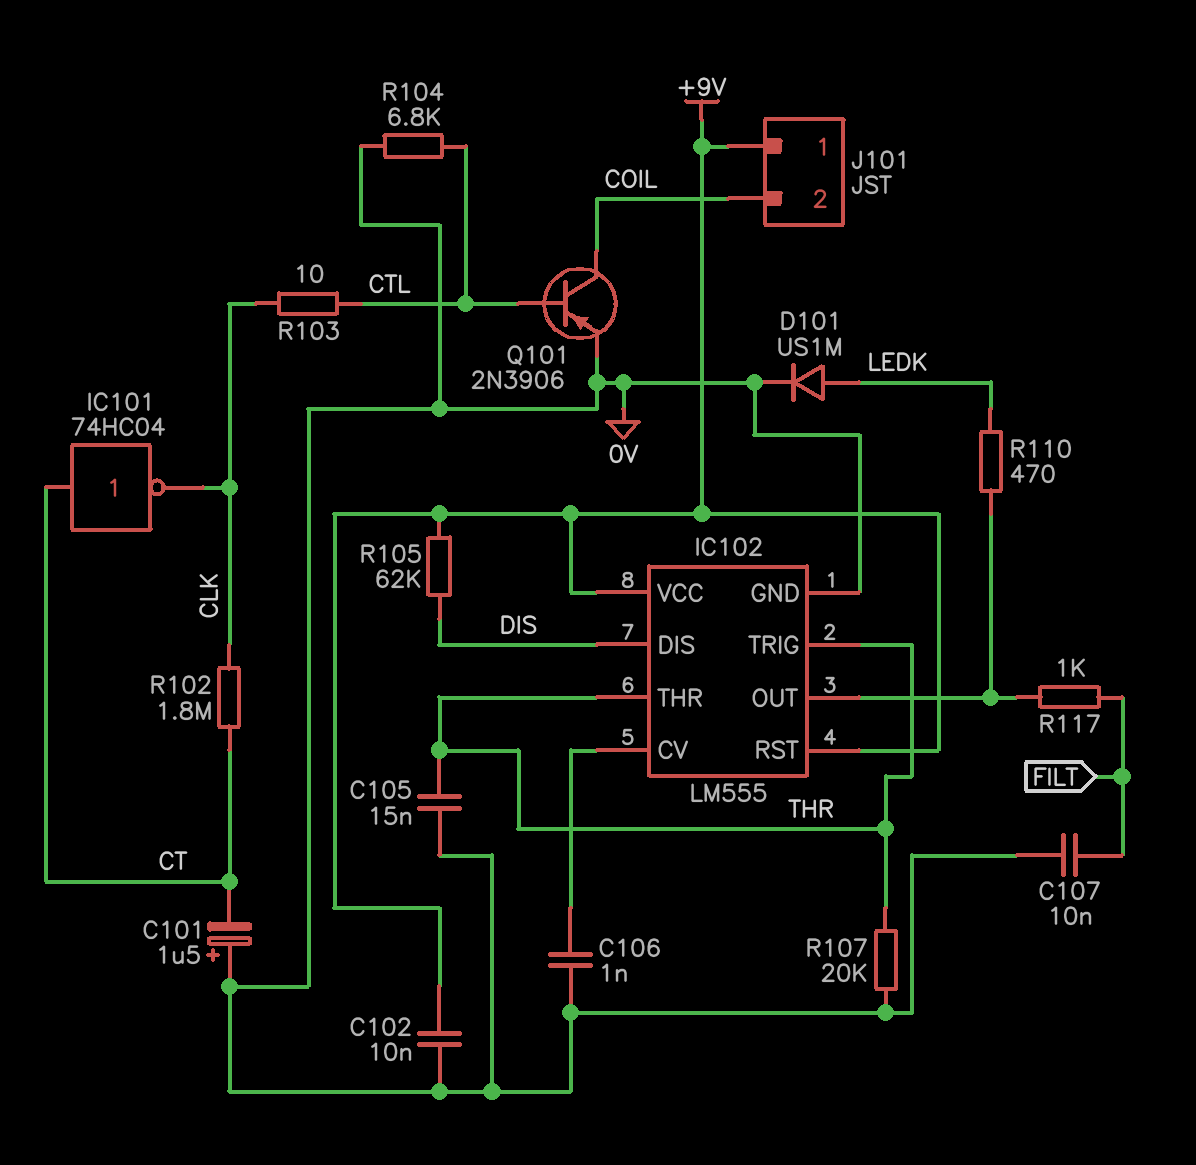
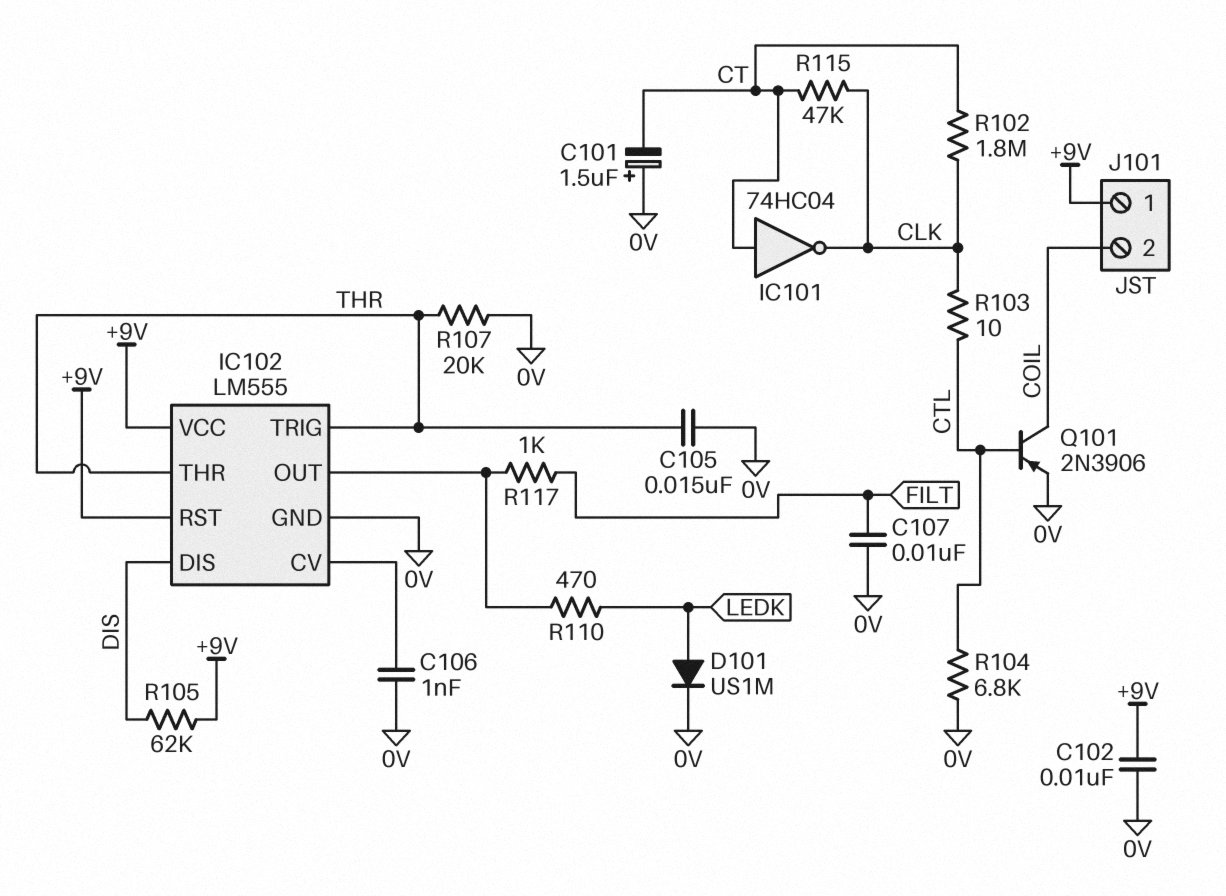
R115: none -> 47k (CLK, CT)

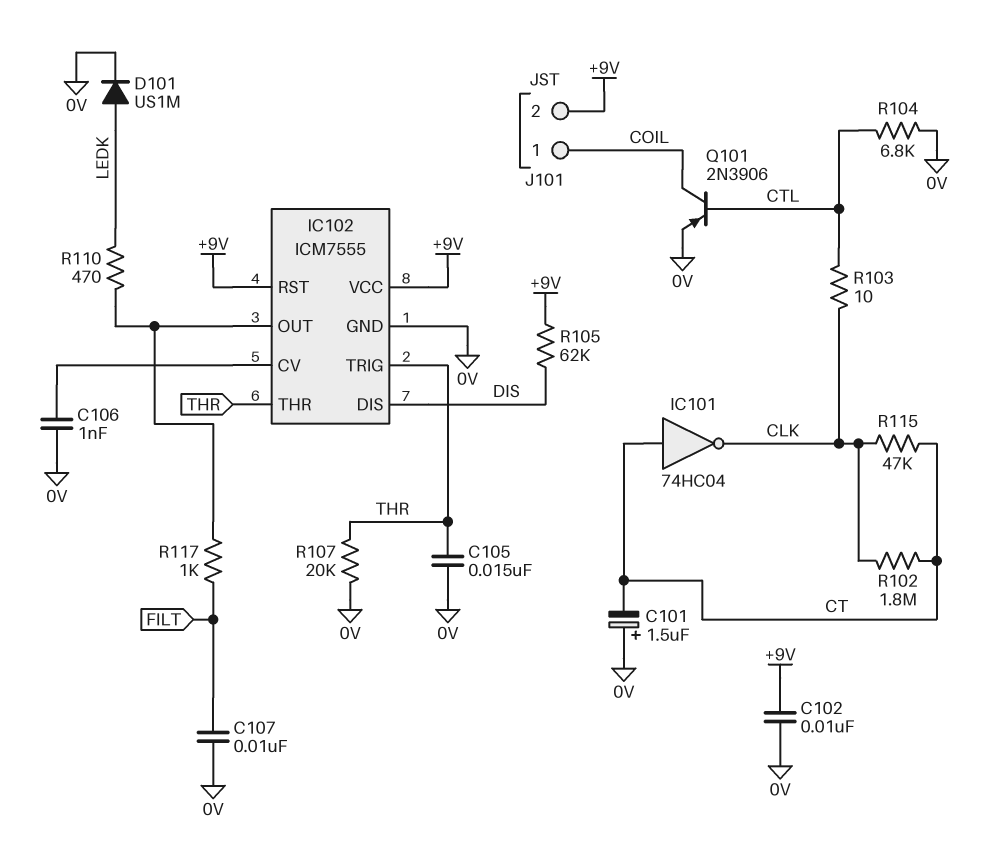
IC102: LM555 -> ICM7555
J101 pin 1: +9V -> COIL
J101 pin 2: COIL -> +9V

